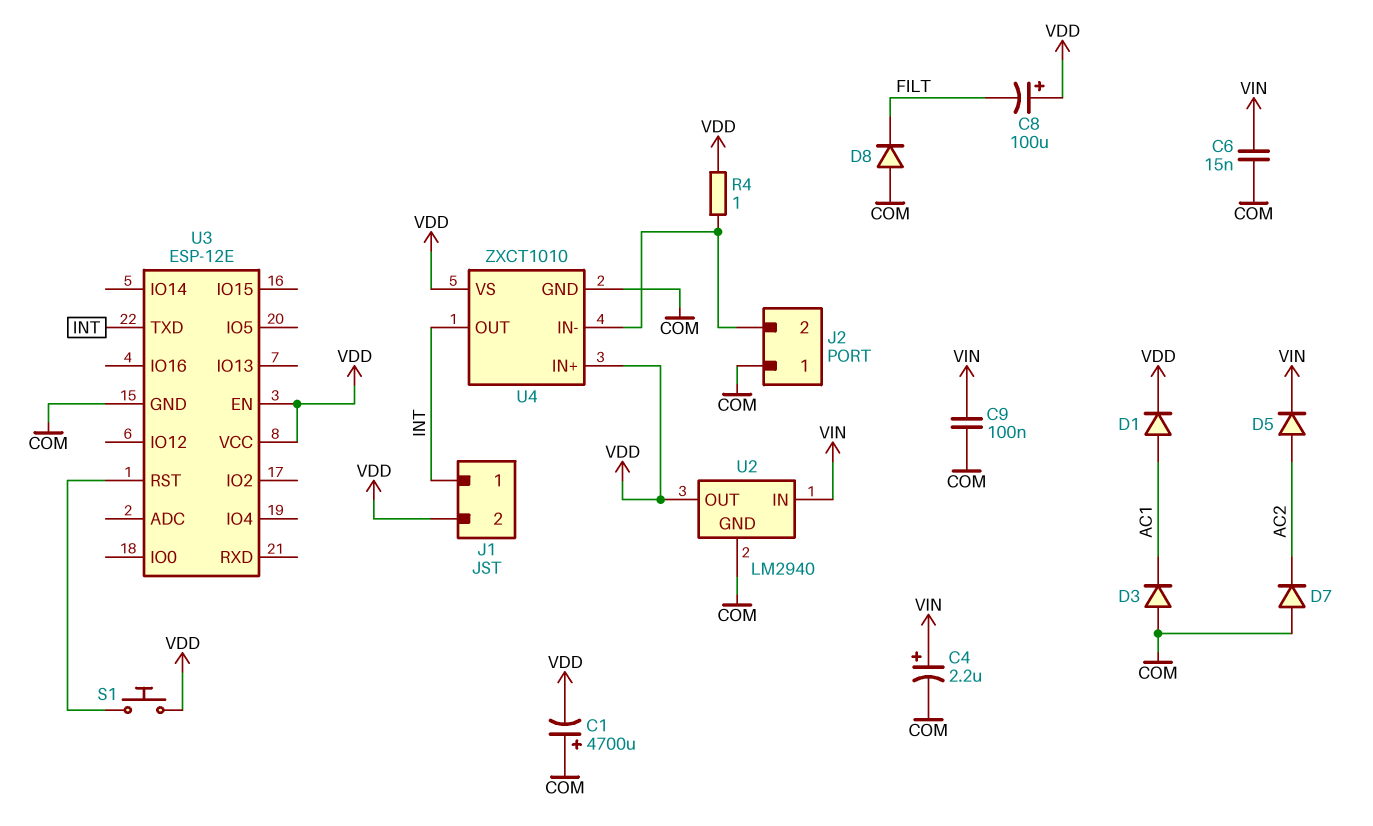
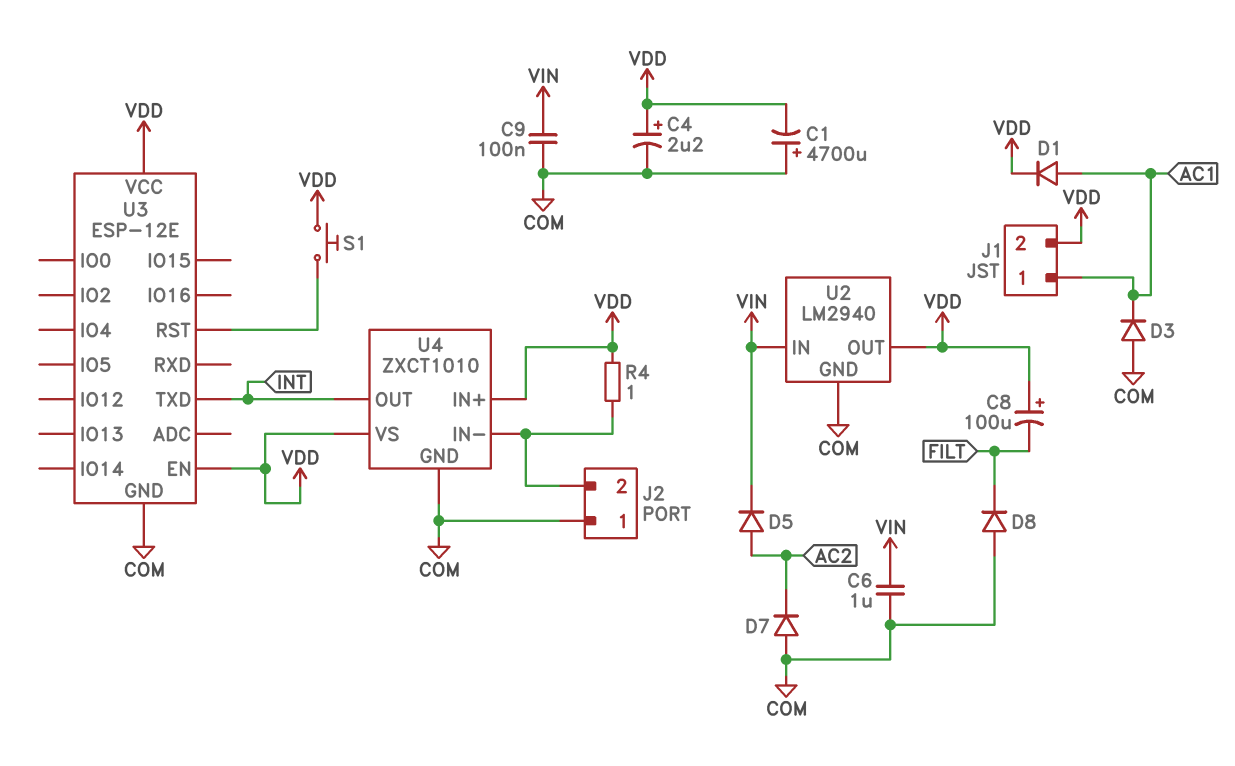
C4: 2.2uF (plus VIN, minus COM) -> 2.2uF (plus VDD, minus COM)
C6: 15nF (COM, VIN) -> 1uF (COM, VIN)
J1 pin 1: INT -> AC1

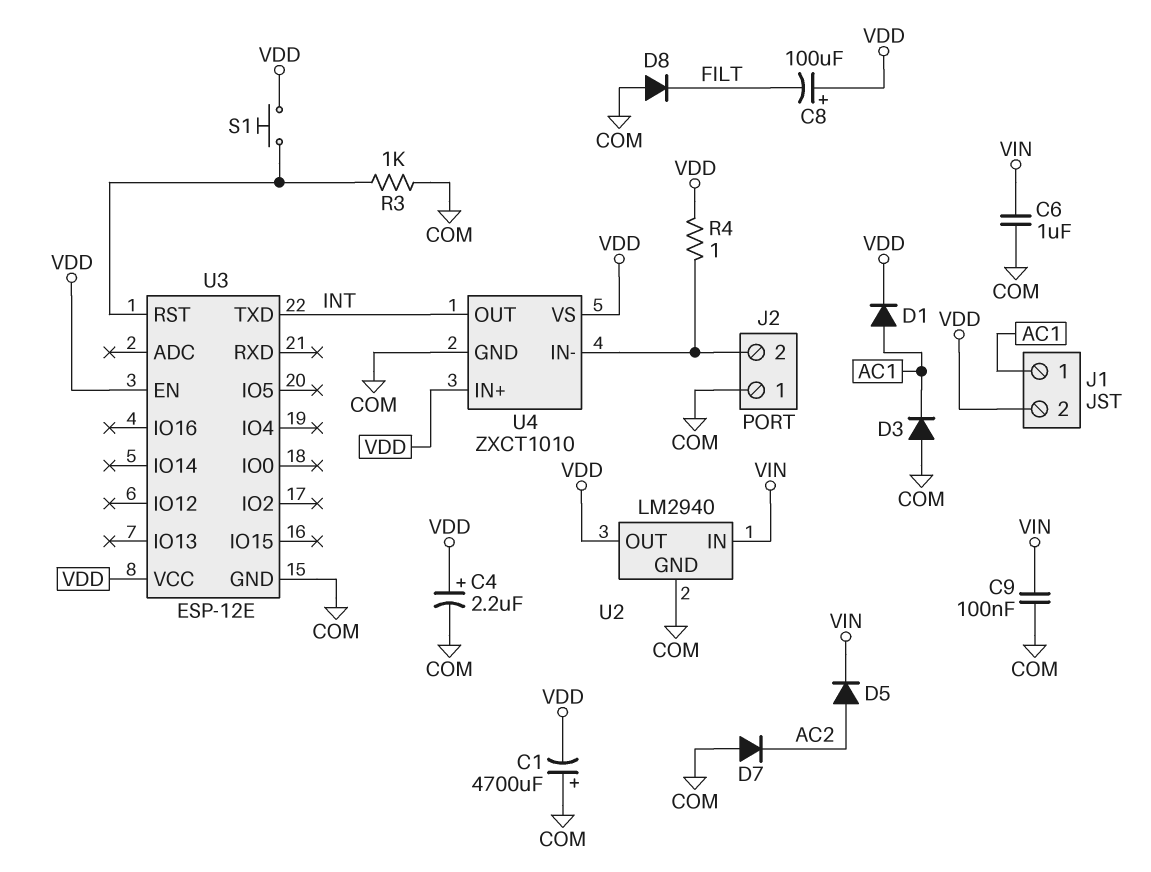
R3: none -> 1k (COM, U3/RST)

